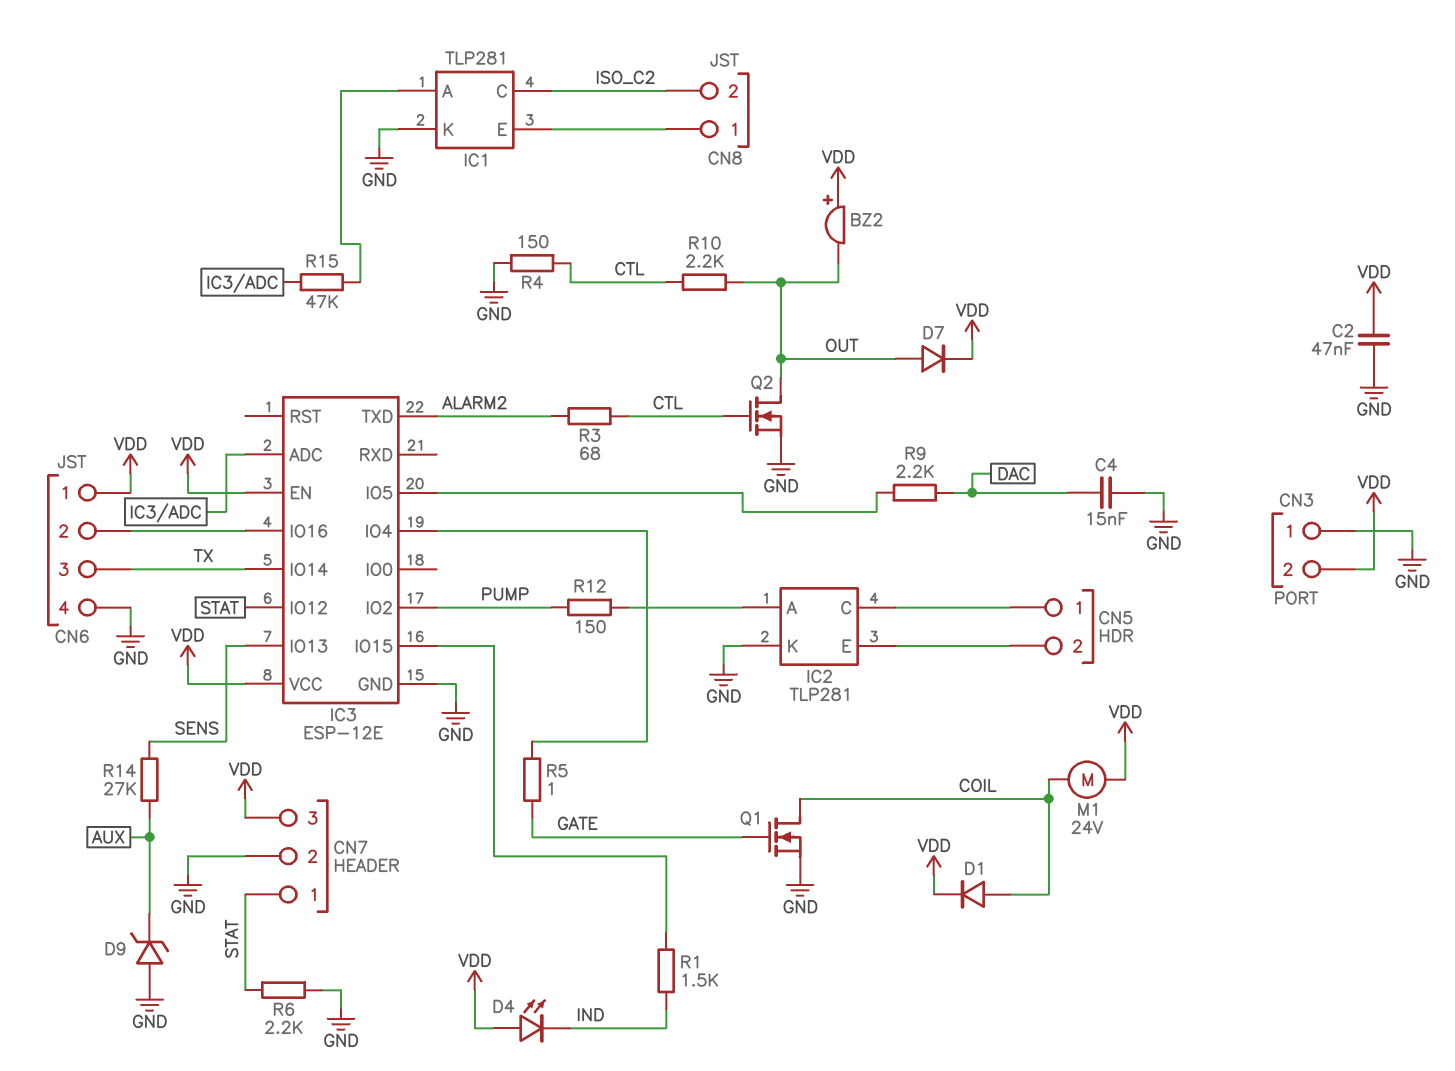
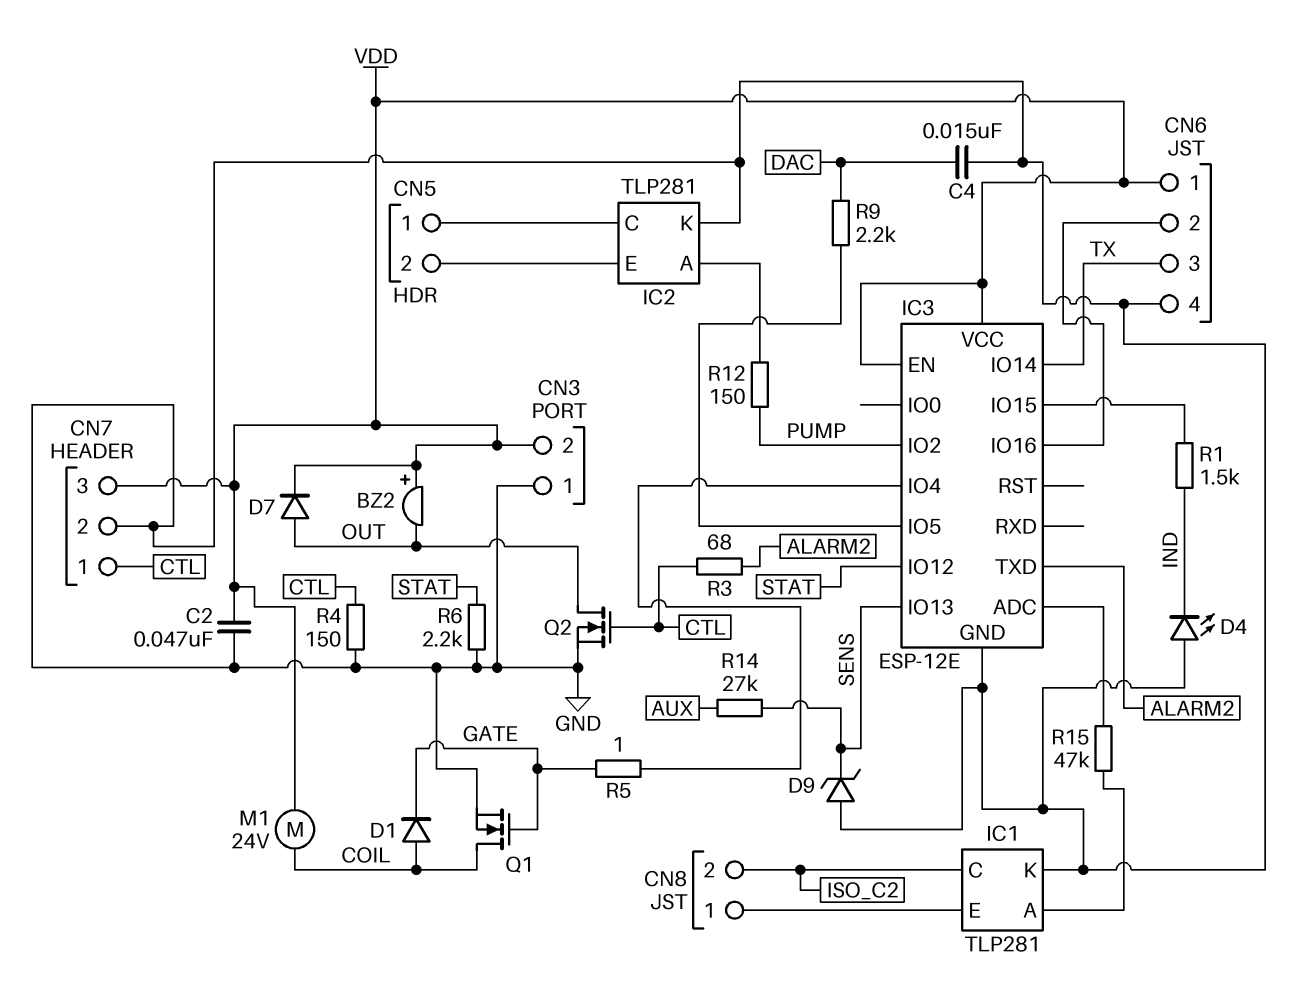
CN7 pin 1: STAT -> CTL
D1: diode (A COIL, K VDD) -> diode (A COIL, K GATE)
D4: LED (A VDD, K IND) -> LED (A GND, K IND)
D9: zener (A GND, K AUX) -> zener (A GND, K SENS)
R10: 2.2k (CTL, OUT) -> none

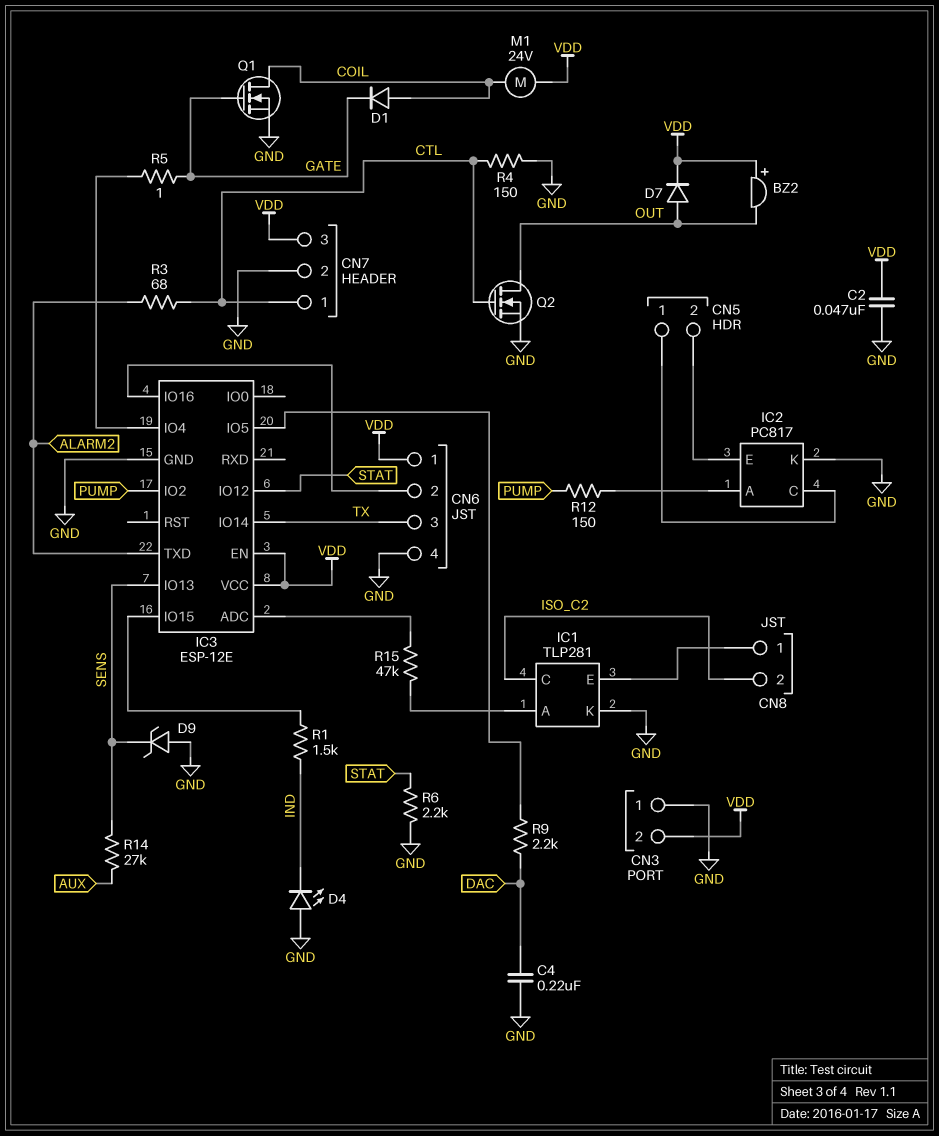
C4: 15nF (DAC, GND) -> 220nF (DAC, GND)
IC2: TLP281 -> PC817

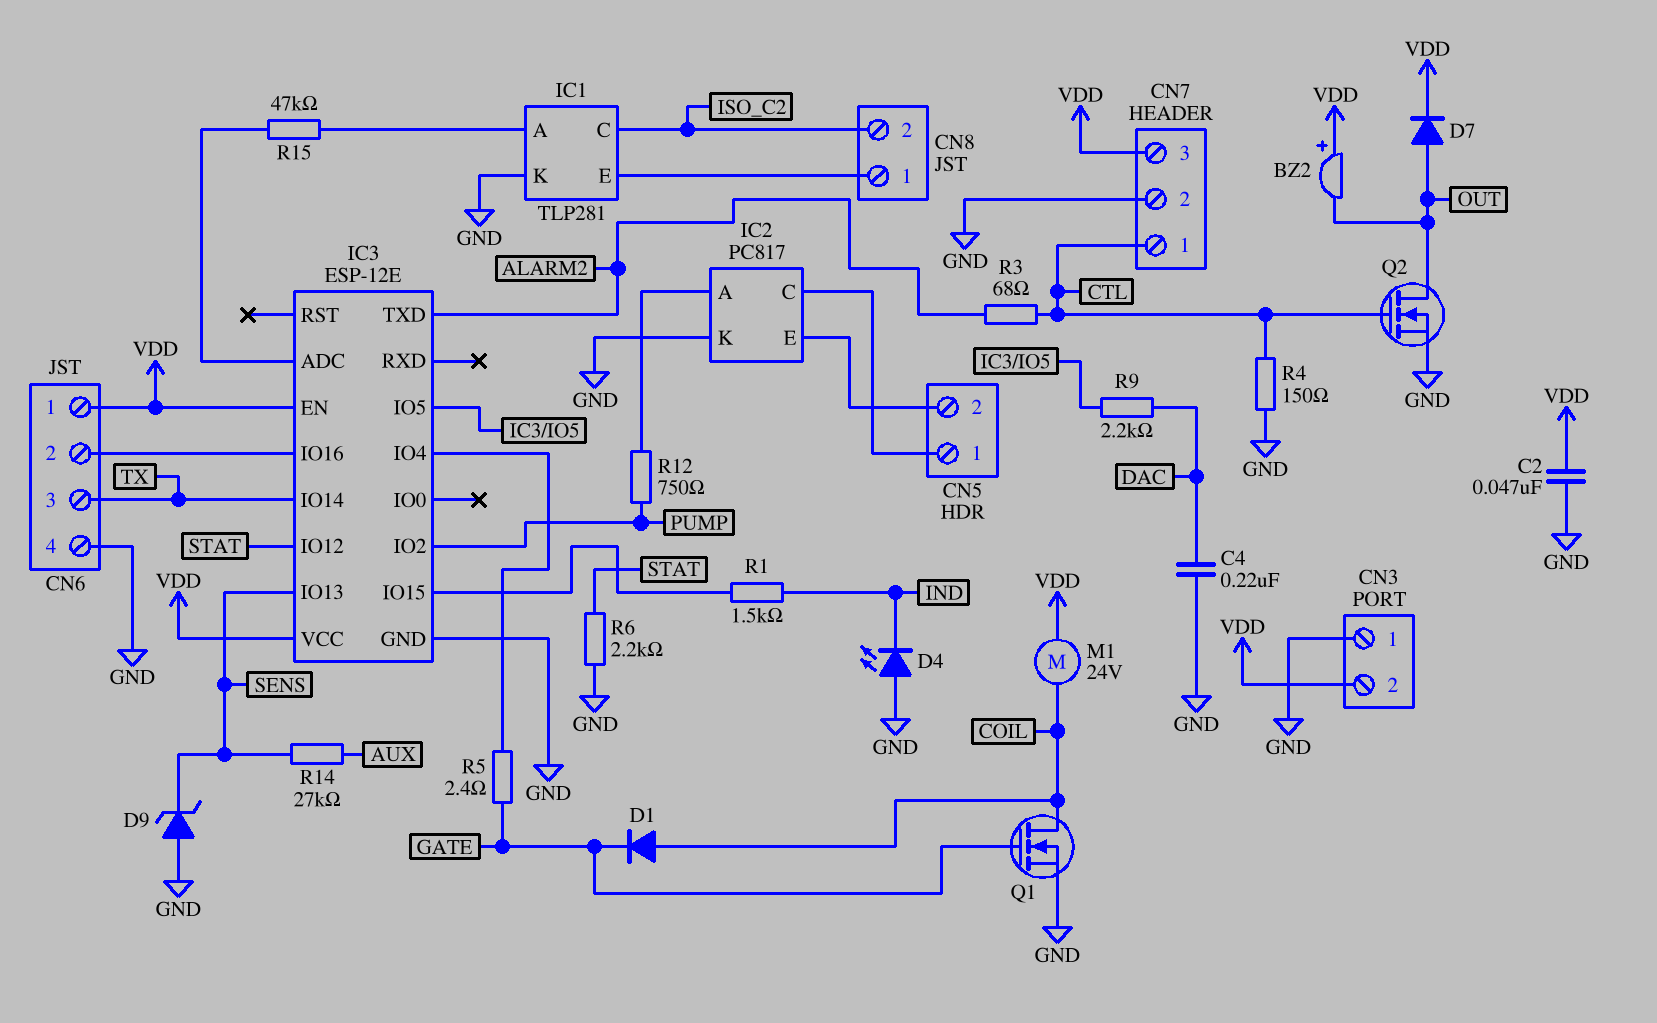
R5: 1 (GATE, IC3/IO4) -> 2.4 (GATE, IC3/IO4)
R12: 150 (IC2/A, PUMP) -> 750 (IC2/A, PUMP)

